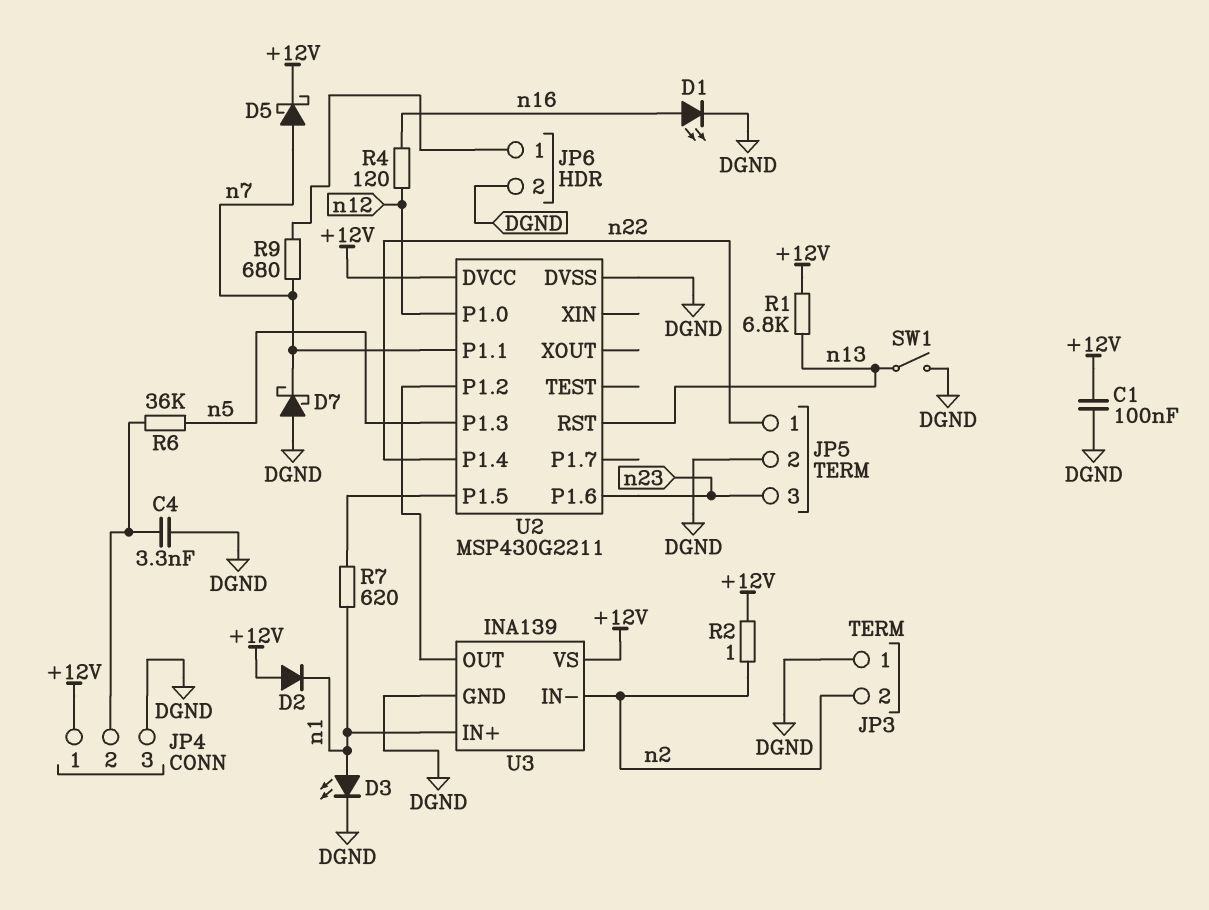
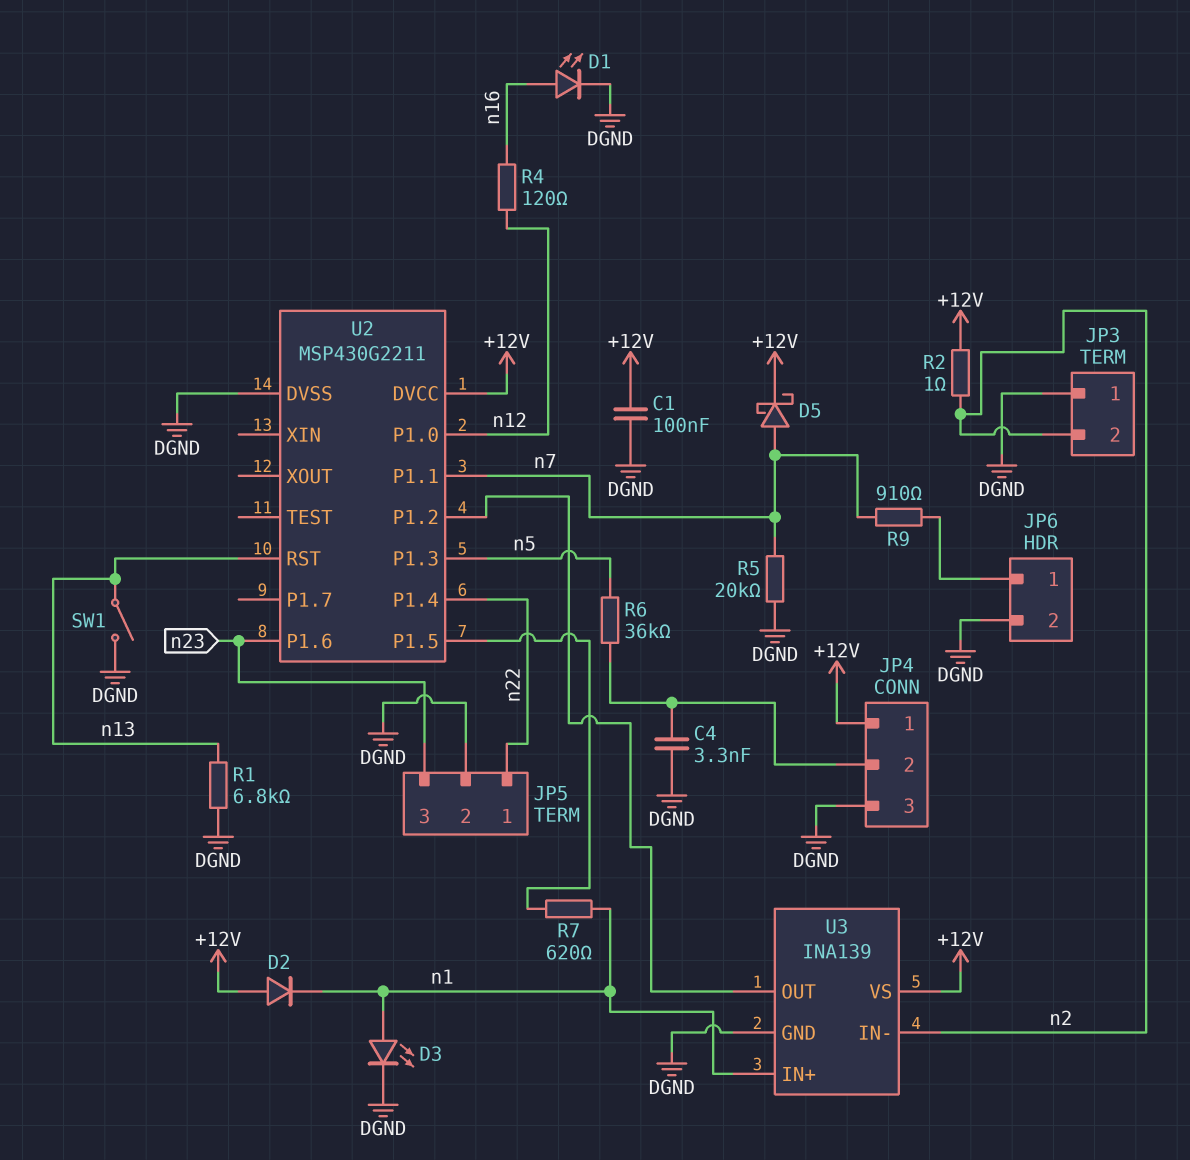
D7: schottky (A DGND, K n7) -> none
R1: 6.8k (+12V, n13) -> 6.8k (DGND, n13)
R5: none -> 20k (DGND, n7)
R9: 680 (JP6/1, n7) -> 910 (JP6/1, n7)

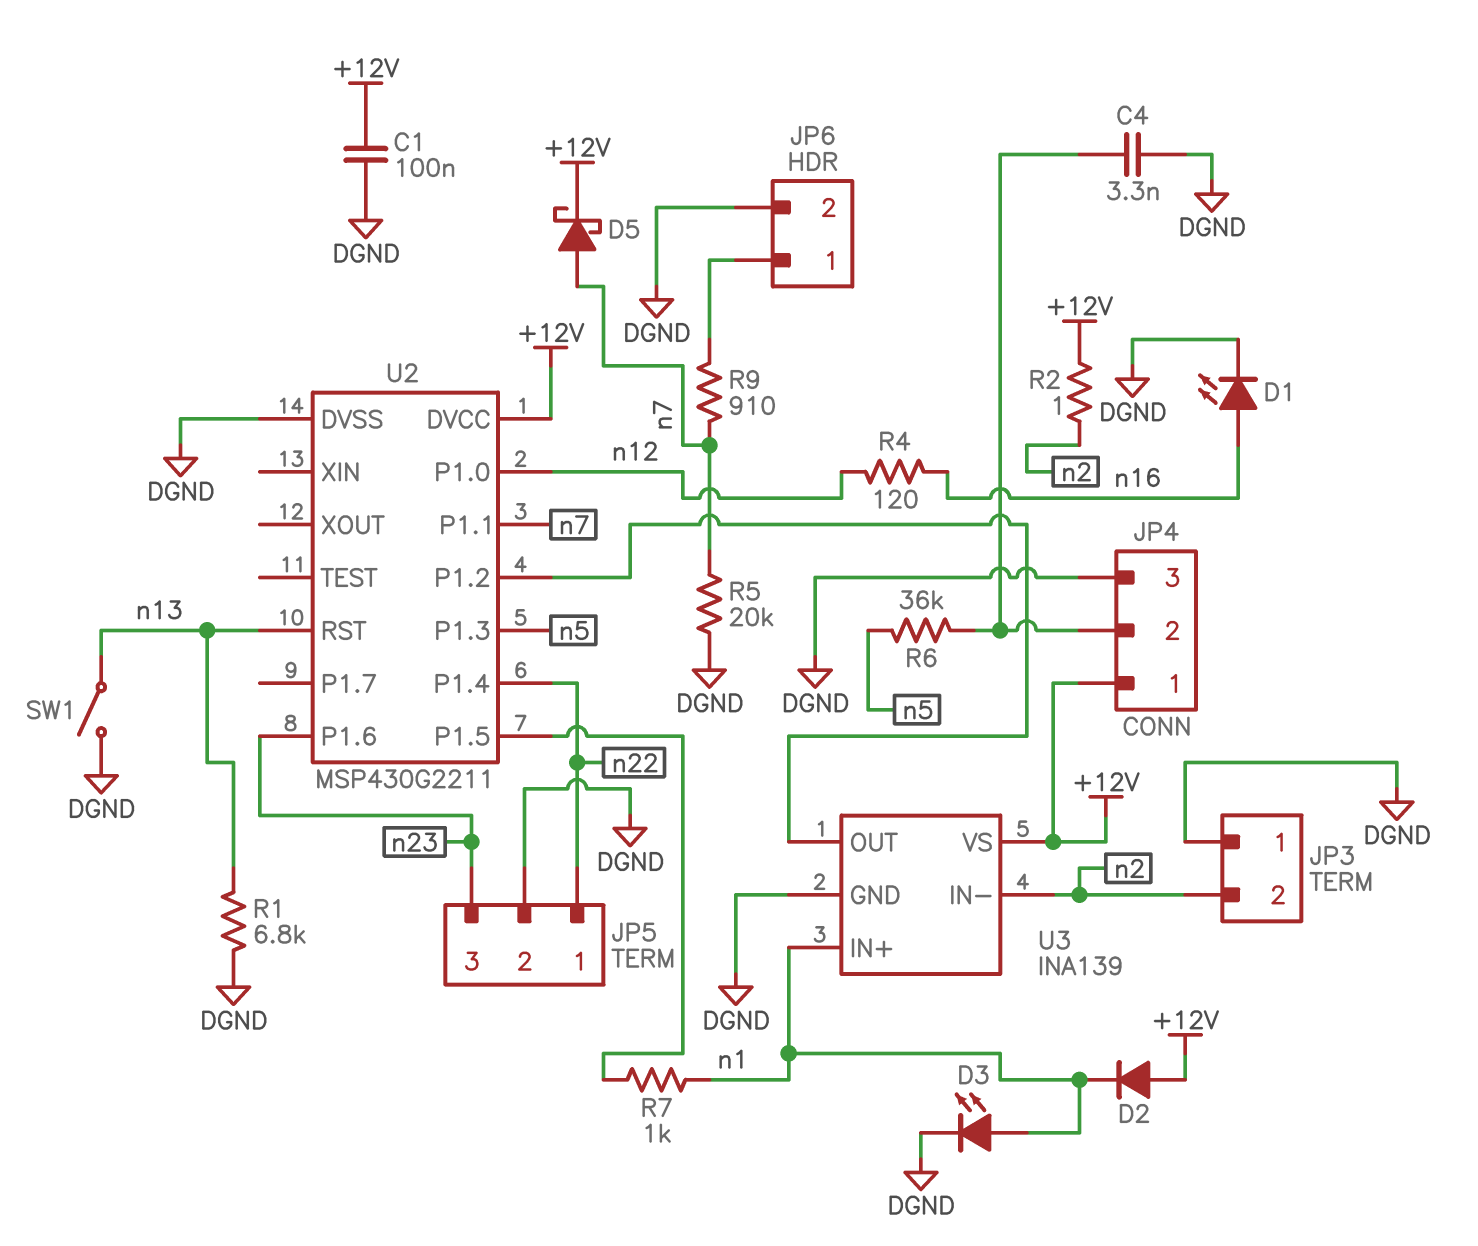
R7: 620 (U2/P1.5, n1) -> 1k (U2/P1.5, n1)

